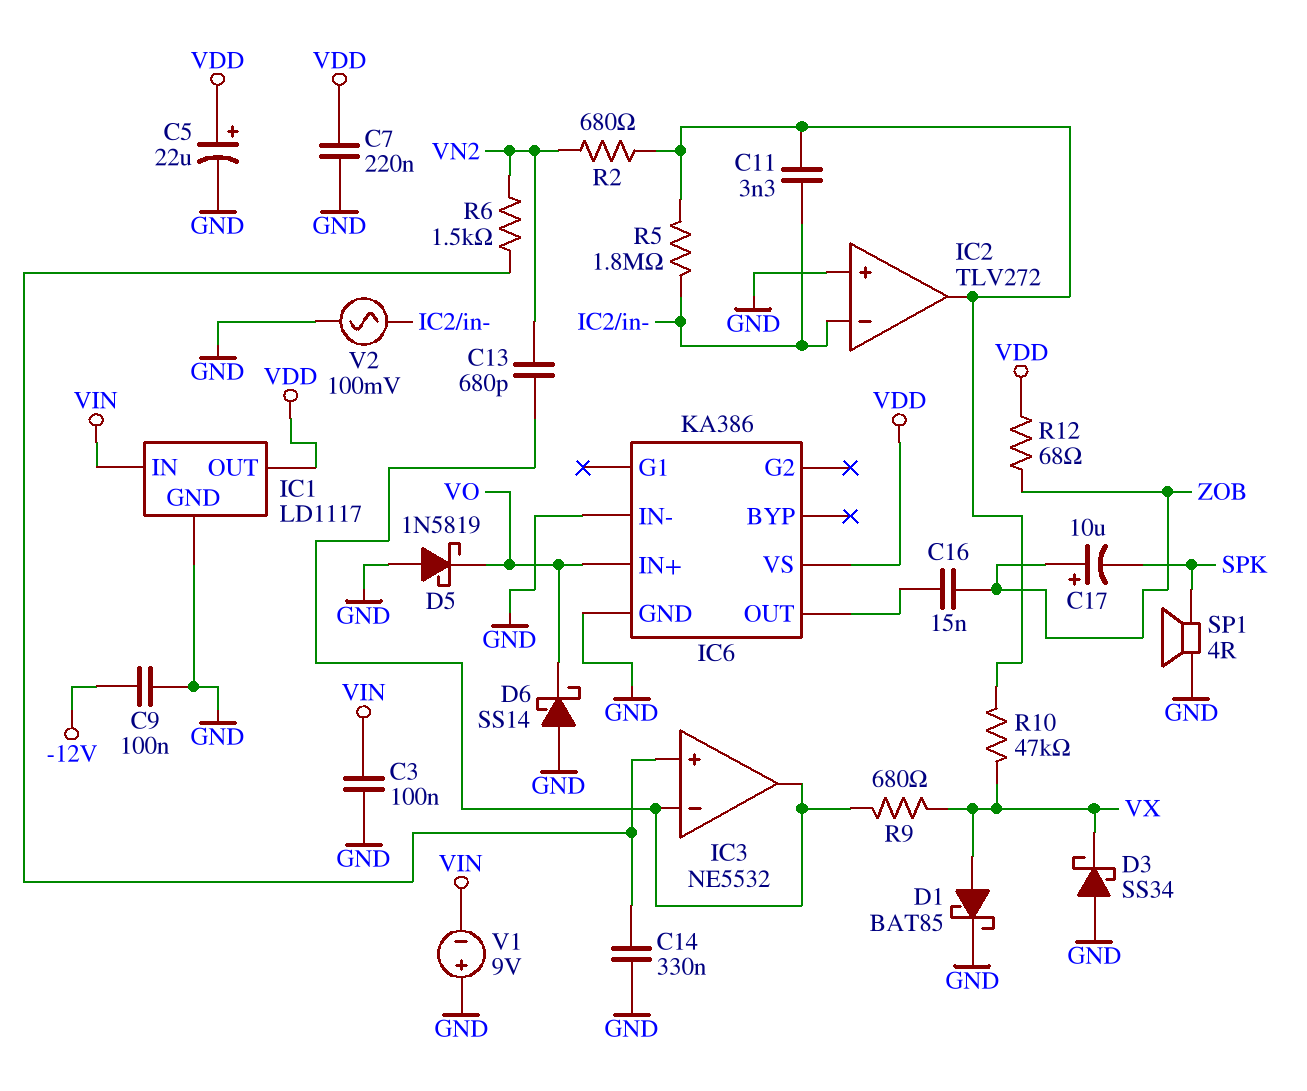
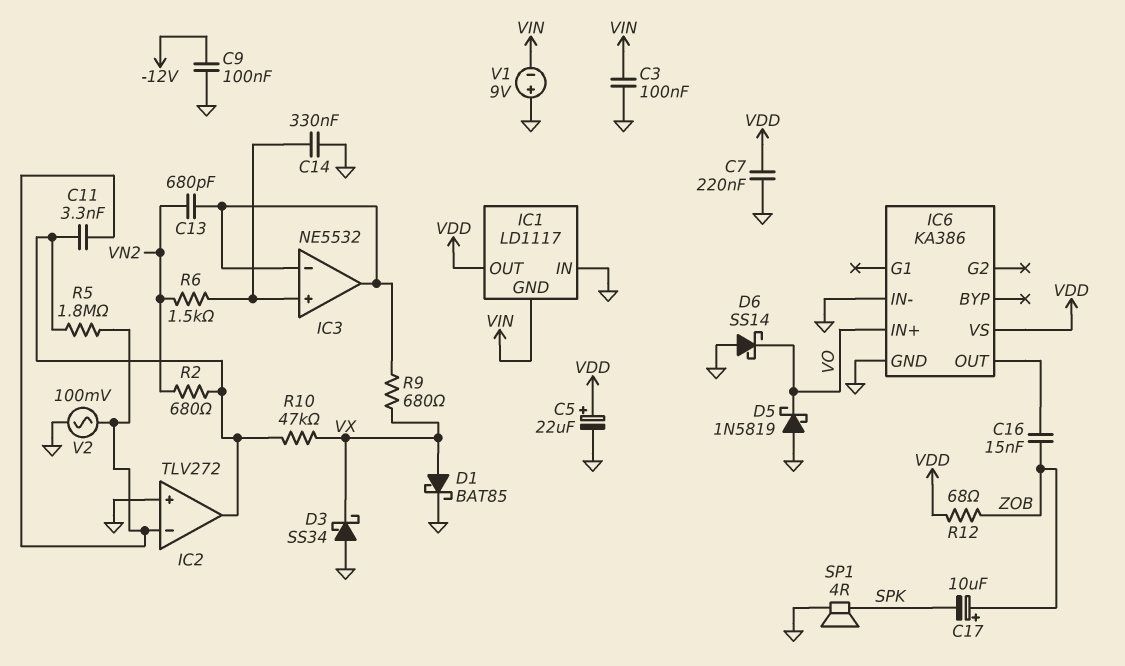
IC1 pin GND: GND -> VIN
IC1 pin IN: VIN -> GND

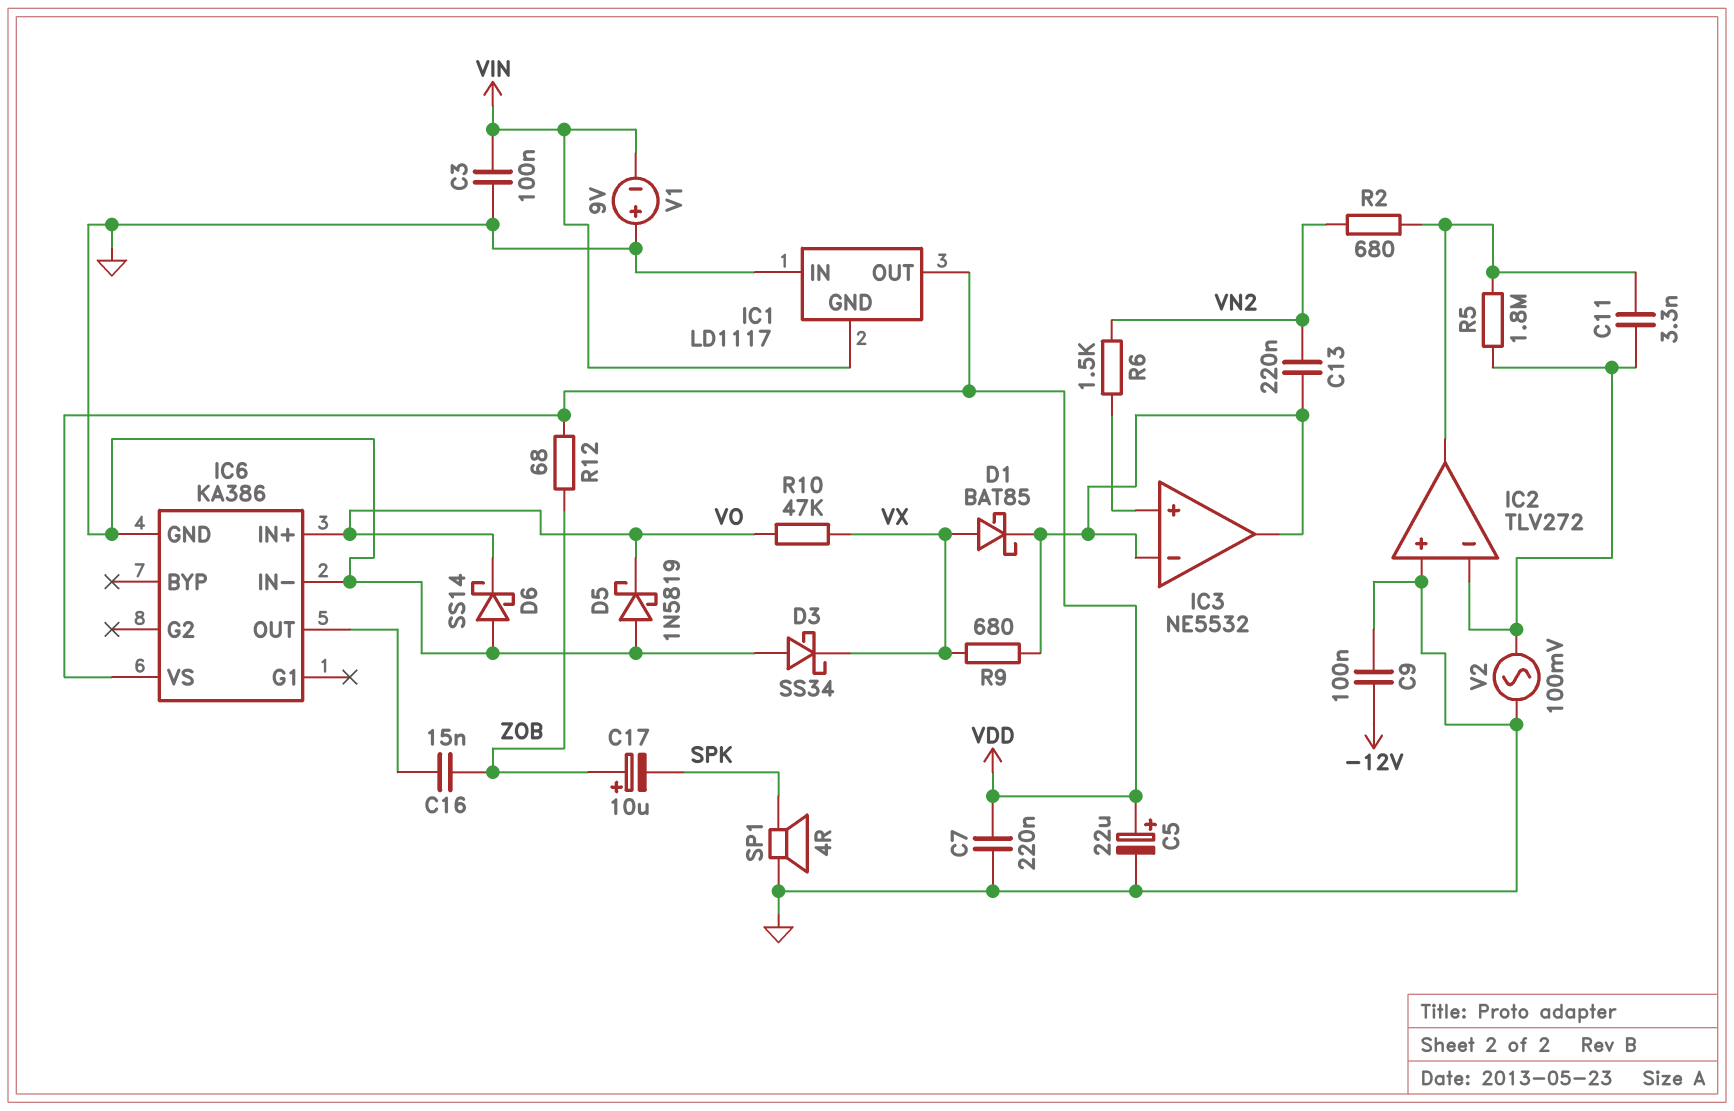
C13: 680pF (IC3/in-, VN2) -> 220nF (IC3/in-, VN2)
C14: 330nF (GND, IC3/in+) -> none
D1: schottky BAT85 (A VX, K GND) -> schottky BAT85 (A VX, K IC3/in-)
R10: 47k (IC2/out, VX) -> 47k (VO, VX)

